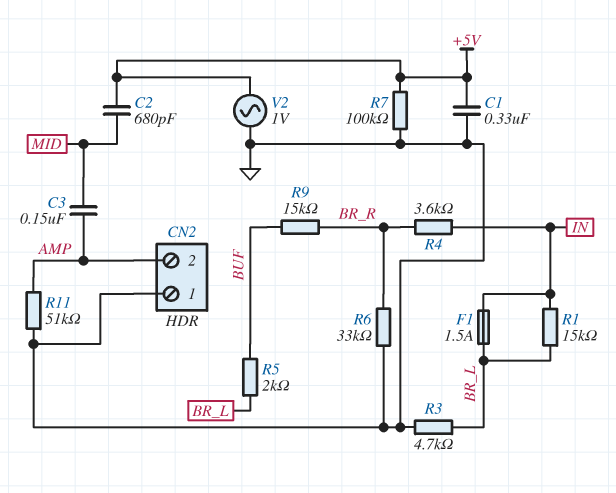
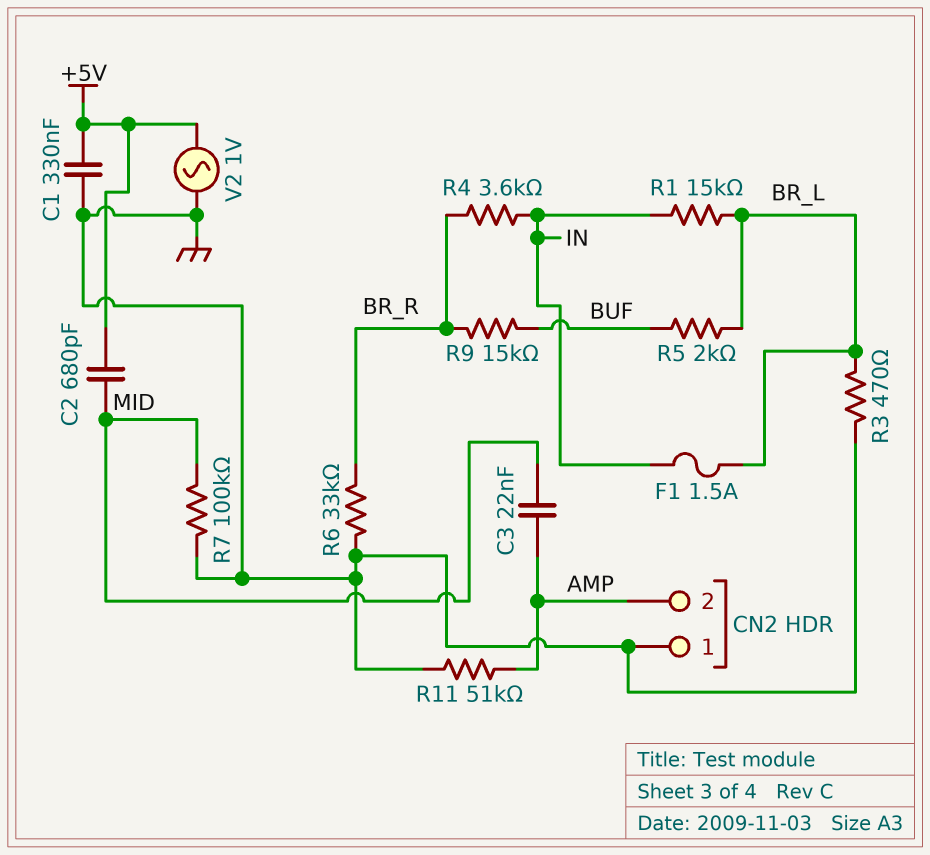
C3: 150nF (AMP, MID) -> 22nF (AMP, MID)
R3: 4.7k (BR_L, GND) -> 470 (BR_L, GND)
R7: 100k (+5V, GND) -> 100k (GND, MID)

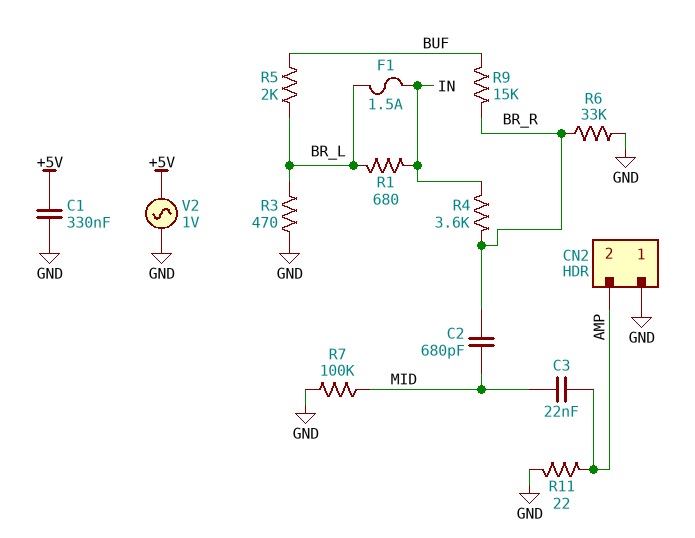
C2: 680pF (+5V, MID) -> 680pF (BR_R, MID)
R1: 15k (BR_L, IN) -> 680 (BR_L, IN)
R11: 51k (AMP, GND) -> 22 (AMP, GND)

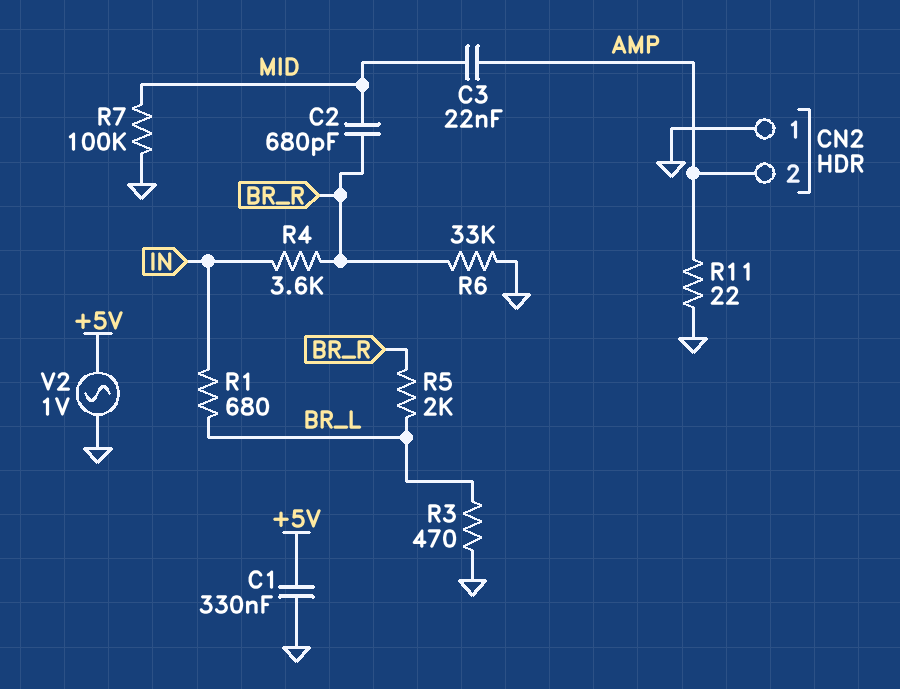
F1: 1.5A (BR_L, IN) -> none
R5: 2k (BR_L, BUF) -> 2k (BR_L, BR_R)
R9: 15k (BR_R, BUF) -> none

